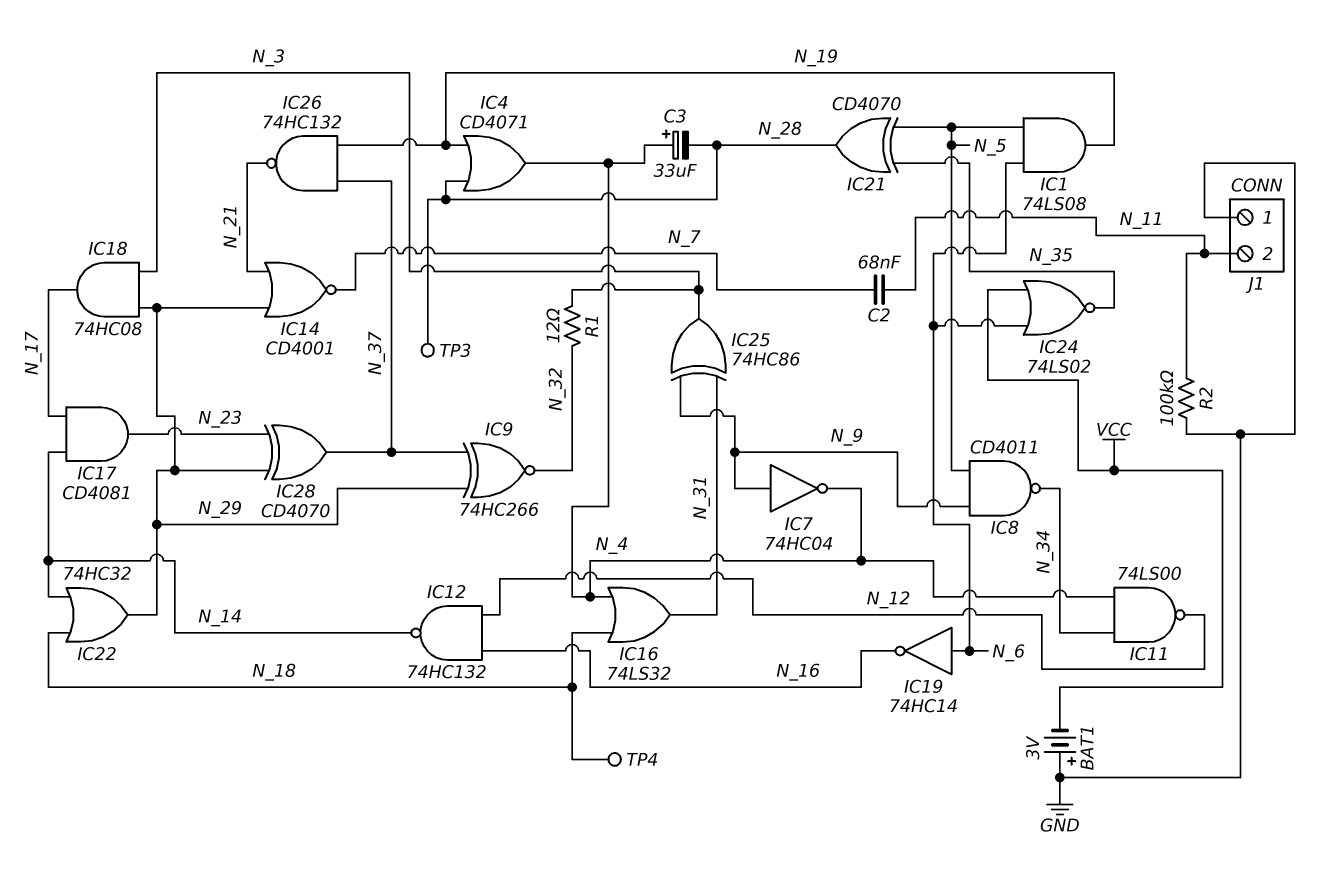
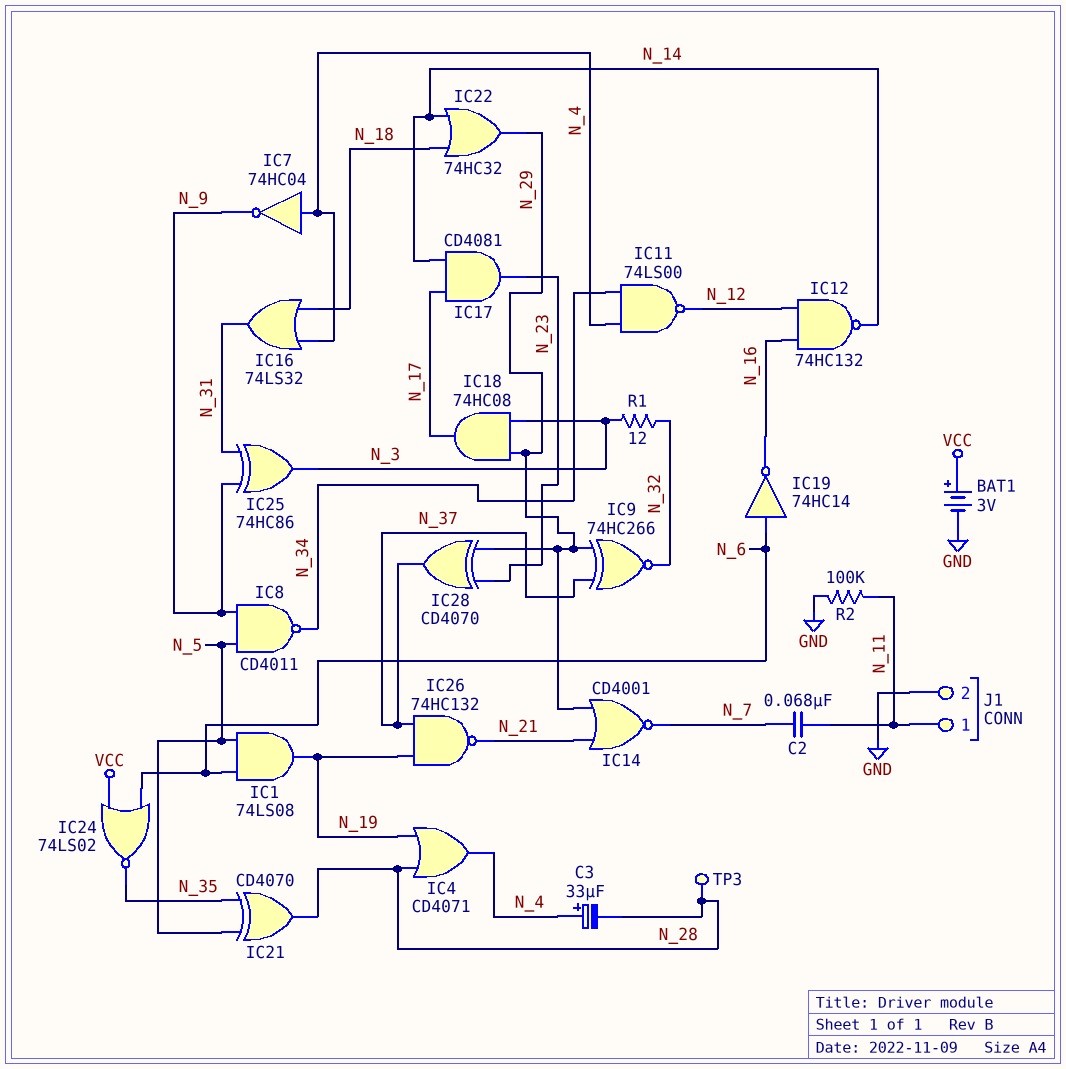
BAT1: 3V (plus GND, minus VCC) -> 3V (plus VCC, minus GND)
IC7: NOT 74HC04 (in N_9, out N_4) -> NOT 74HC04 (in N_4, out N_9)
J1 pin 1: GND -> N_11
J1 pin 2: N_11 -> GND
TP4: test point (N_18) -> none

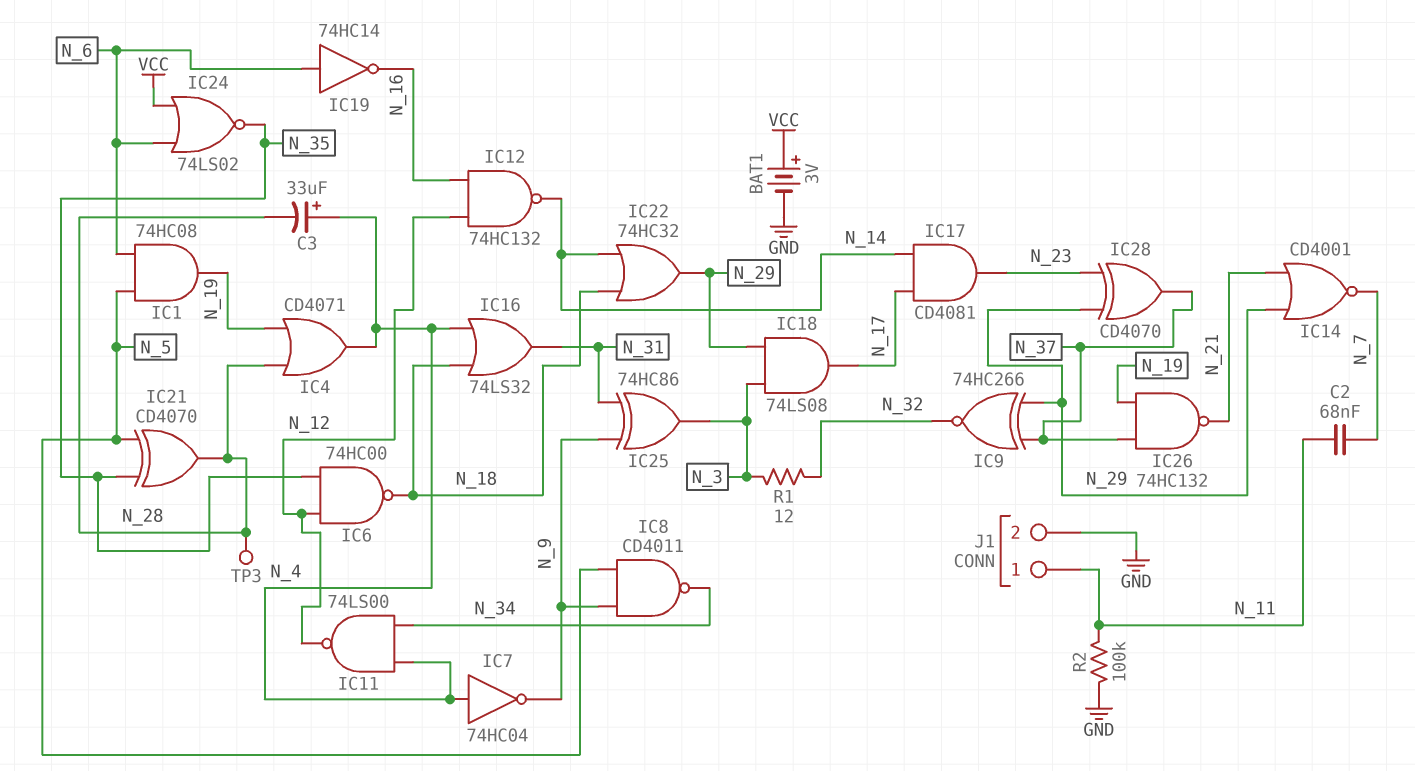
IC1: AND 74LS08 (in N_5, in N_6, out N_19) -> AND 74HC08 (in N_5, in N_6, out N_19)
IC6: none -> NAND 74HC00 (in N_12, in N_35, out N_18)
IC18: AND 74HC08 (in N_3, in N_29, out N_17) -> AND 74LS08 (in N_3, in N_29, out N_17)

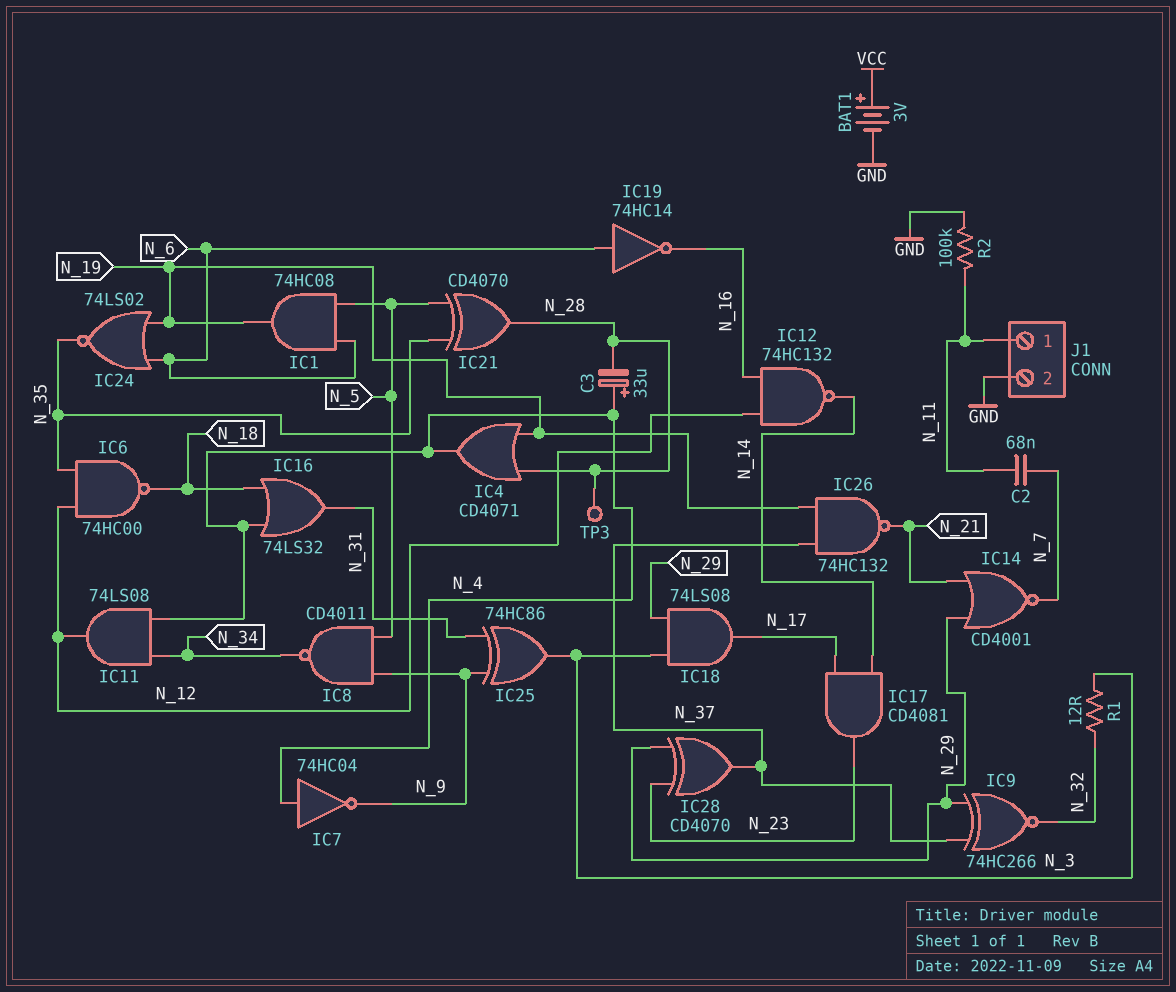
IC11: NAND 74LS00 (in N_4, in N_34, out N_12) -> AND 74LS08 (in N_4, in N_34, out N_12)
IC22: OR 74HC32 (in N_14, in N_18, out N_29) -> none
IC24: NOR 74LS02 (in N_6, in VCC, out N_35) -> NOR 74LS02 (in N_6, in N_19, out N_35)

